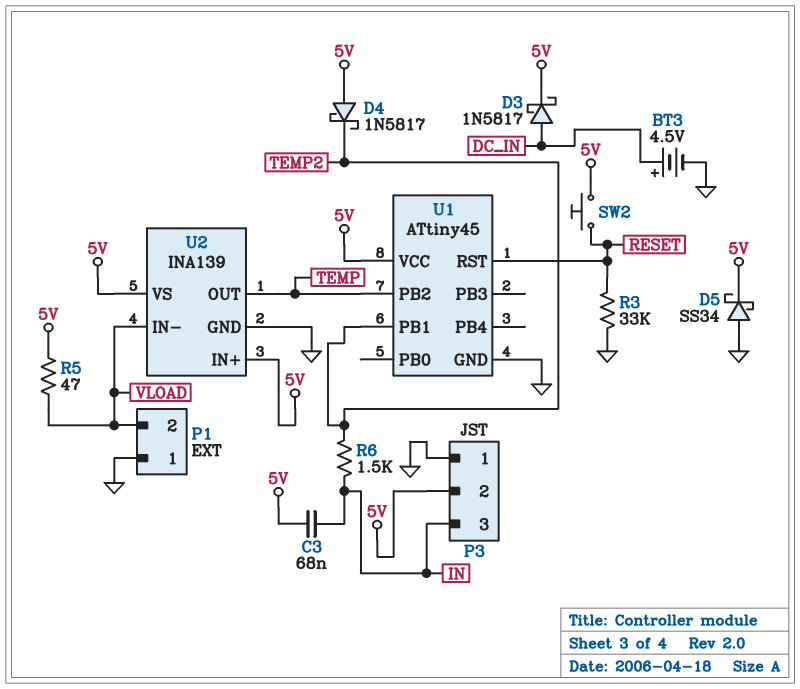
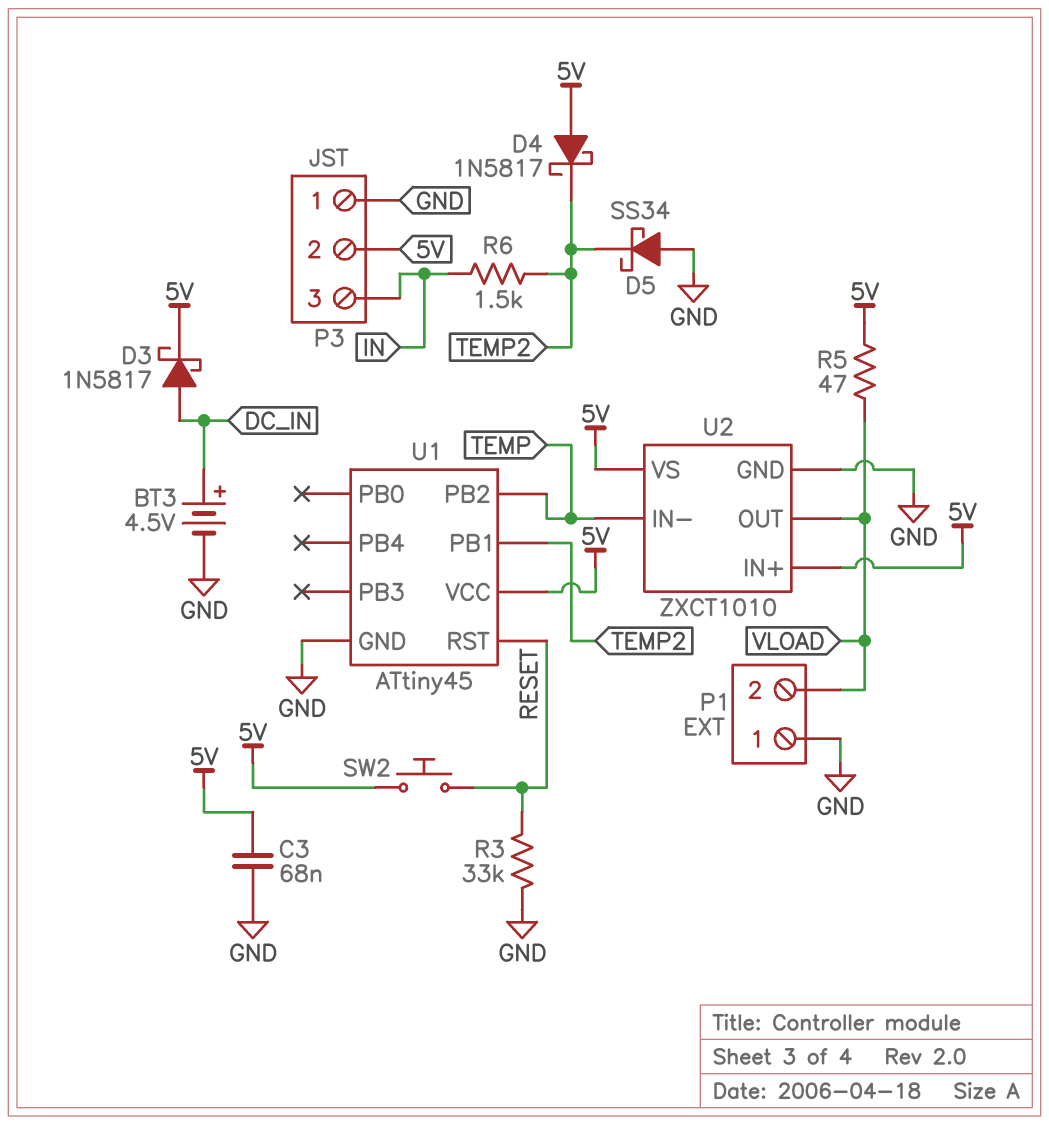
C3: 68nF (5V, IN) -> 68nF (5V, GND)
D5: schottky SS34 (A GND, K 5V) -> schottky SS34 (A GND, K TEMP2)
U2: INA139 -> ZXCT1010
U2 pin IN-: VLOAD -> TEMP
U2 pin OUT: TEMP -> VLOAD

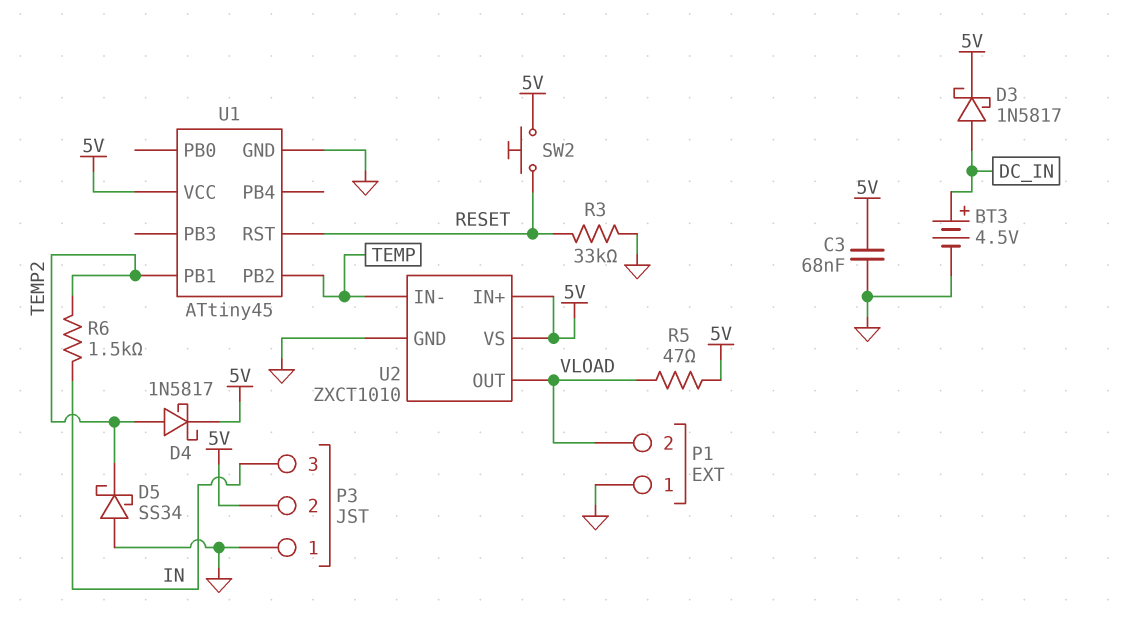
D4: schottky 1N5817 (A 5V, K TEMP2) -> schottky 1N5817 (A TEMP2, K 5V)

